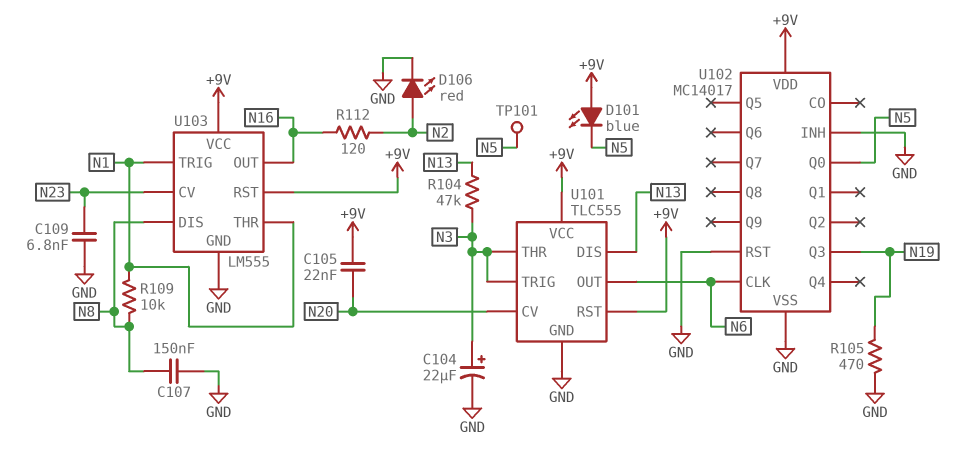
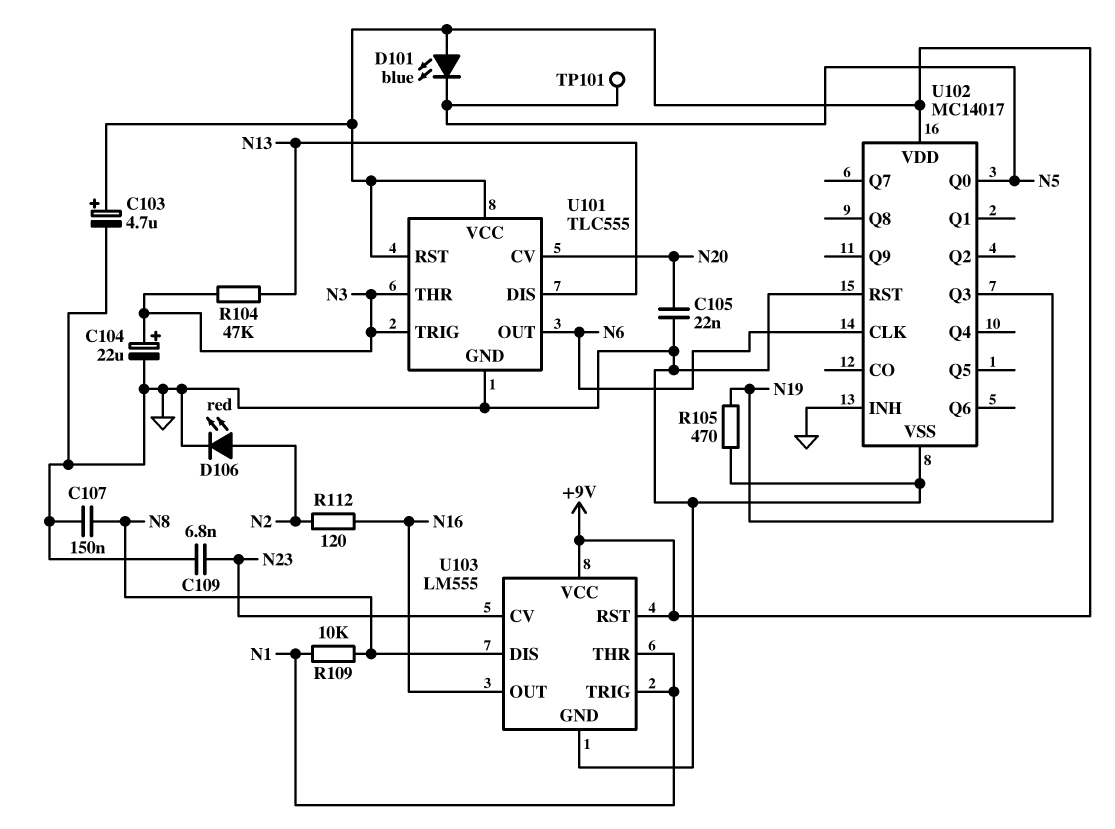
C103: none -> 4.7uF (plus +9V, minus GND)
C105: 22nF (+9V, N20) -> 22nF (GND, N20)

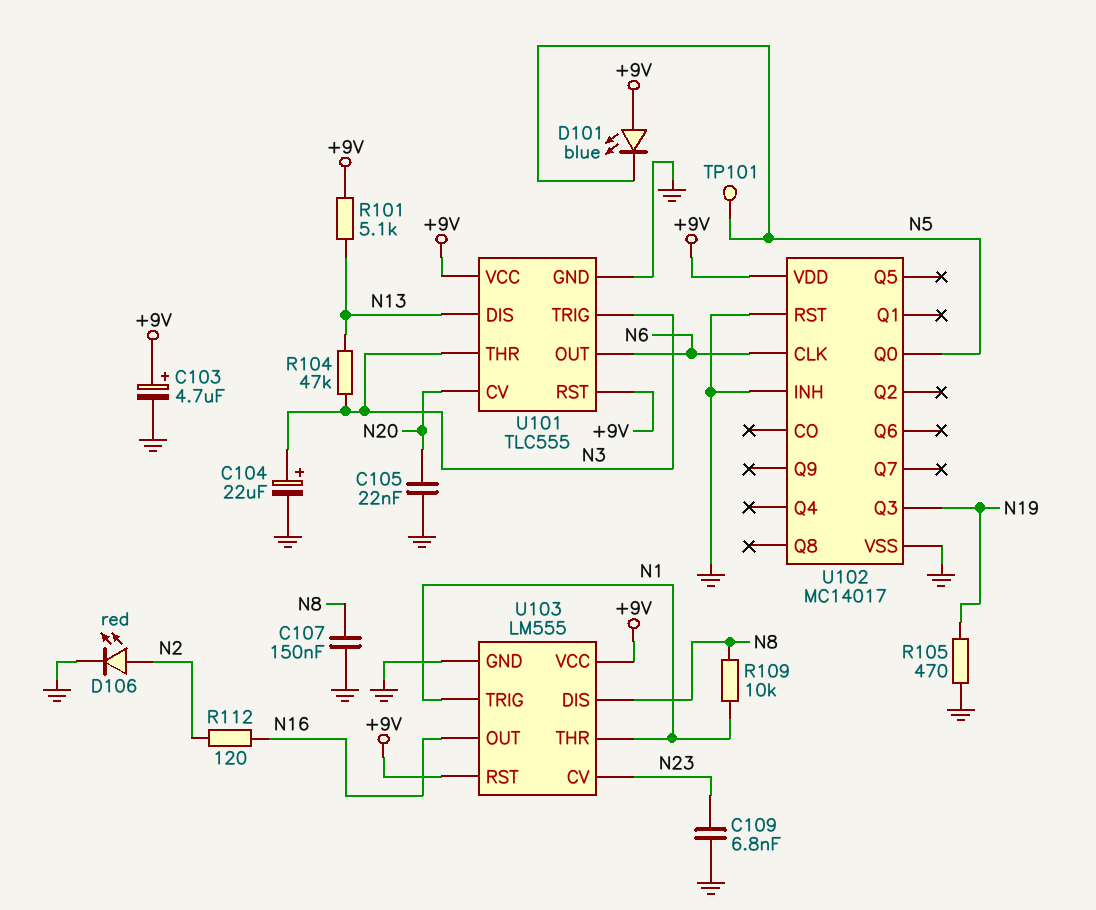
R101: none -> 5.1k (+9V, N13)

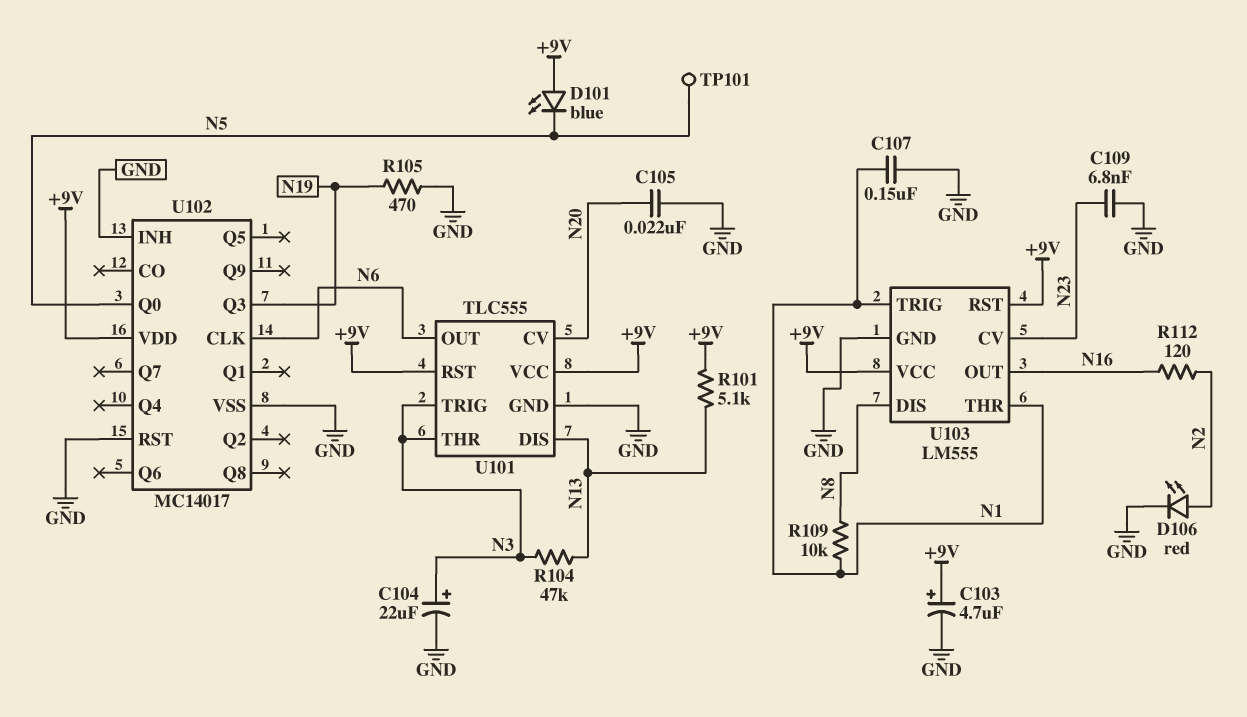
C107: 150nF (GND, N8) -> 150nF (GND, N1)

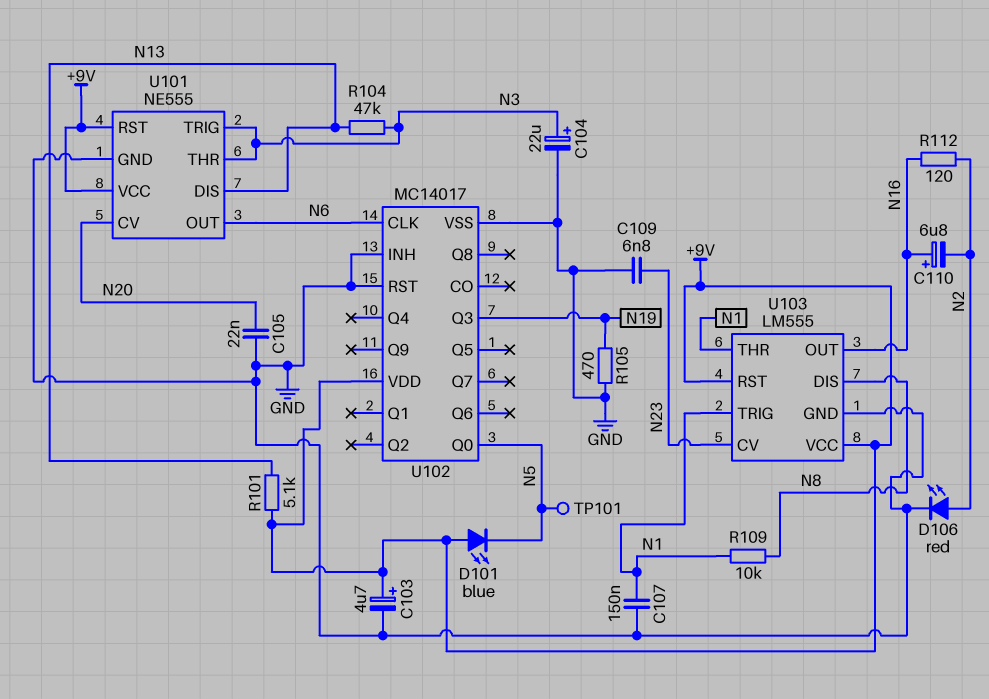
C110: none -> 6.8uF (plus N16, minus N2)
U101: TLC555 -> NE555

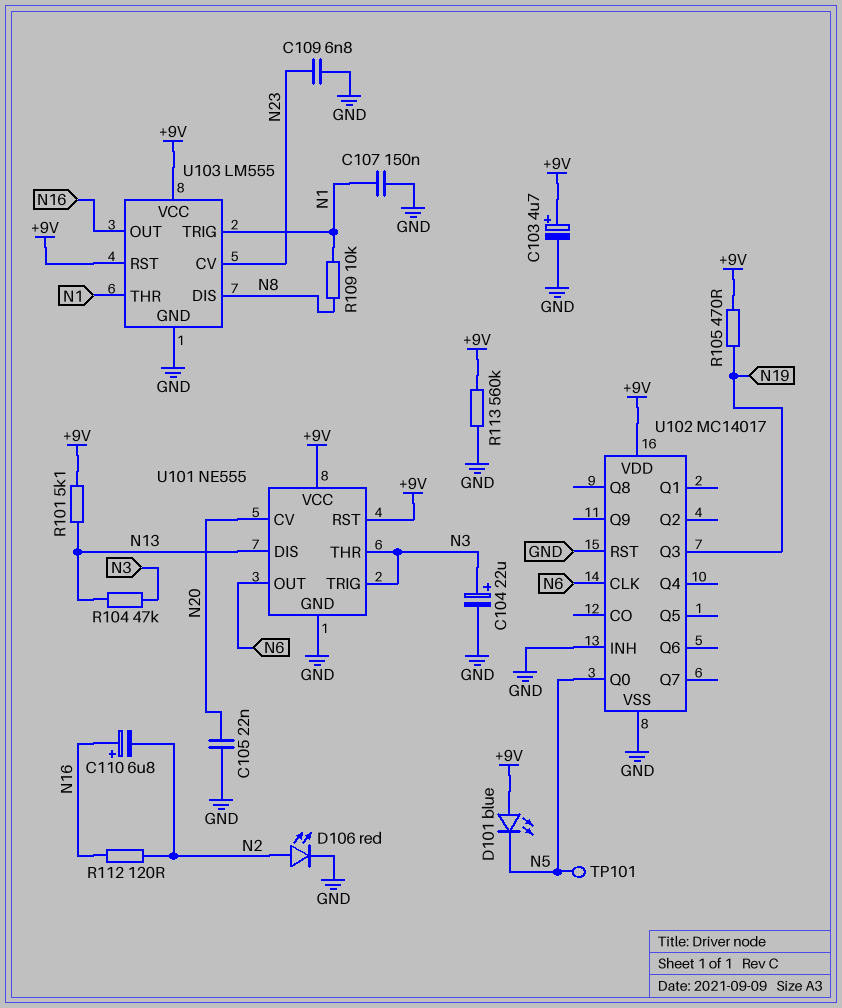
R105: 470 (GND, N19) -> 470 (+9V, N19)
R113: none -> 560k (+9V, GND)

